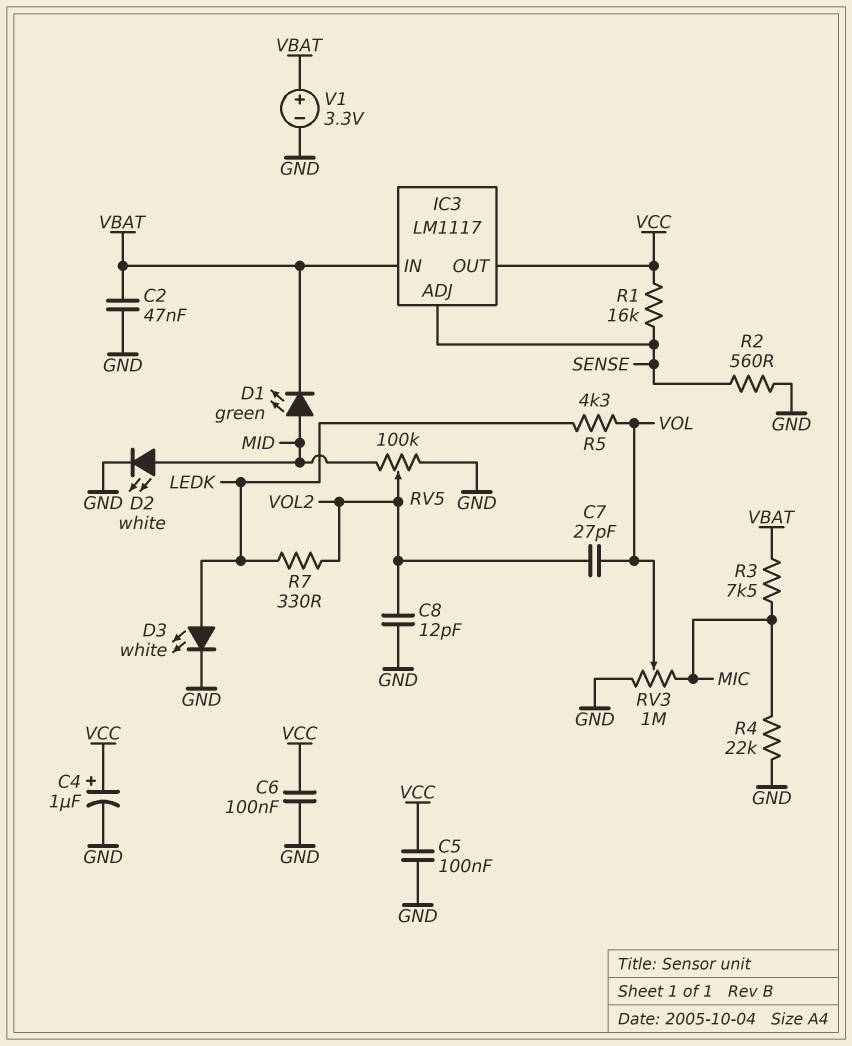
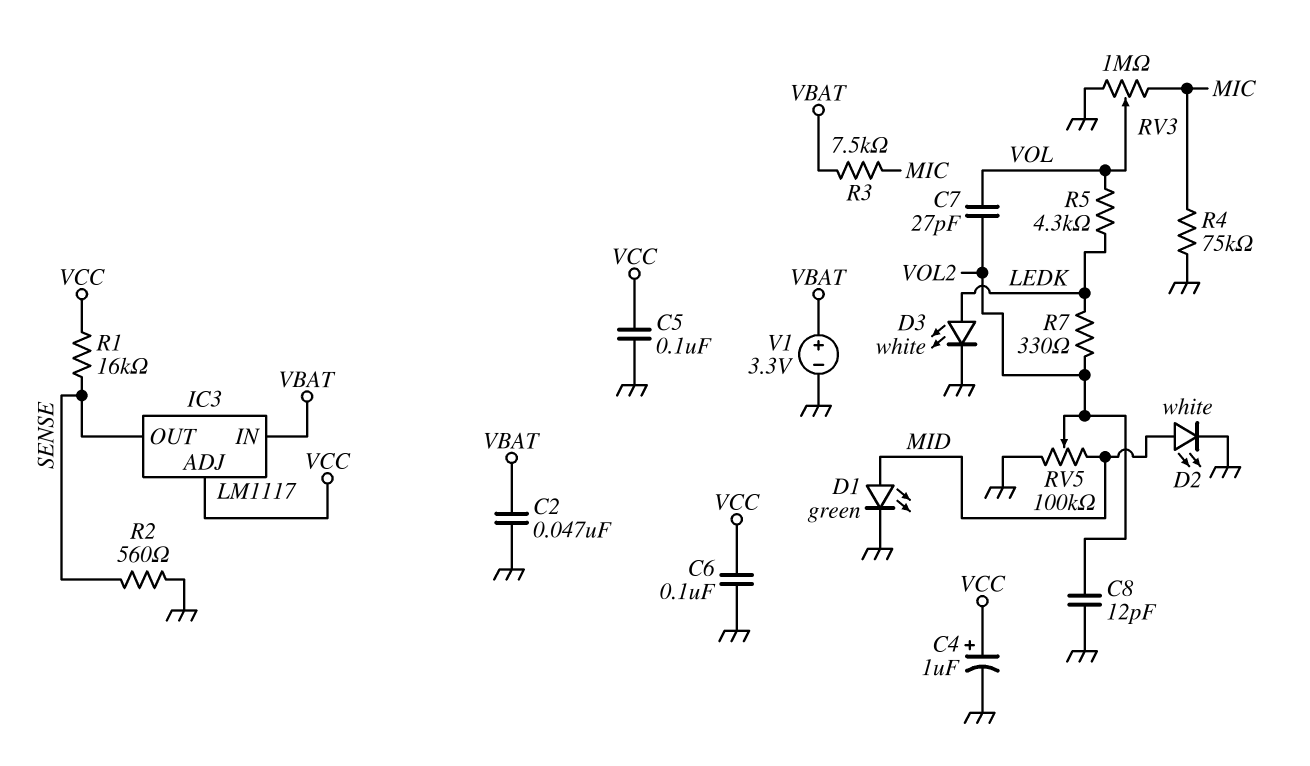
D1: LED green (A MID, K VBAT) -> LED green (A MID, K GND)
IC3 pin ADJ: SENSE -> VCC
IC3 pin OUT: VCC -> SENSE
R4: 22k (GND, MIC) -> 75k (GND, MIC)

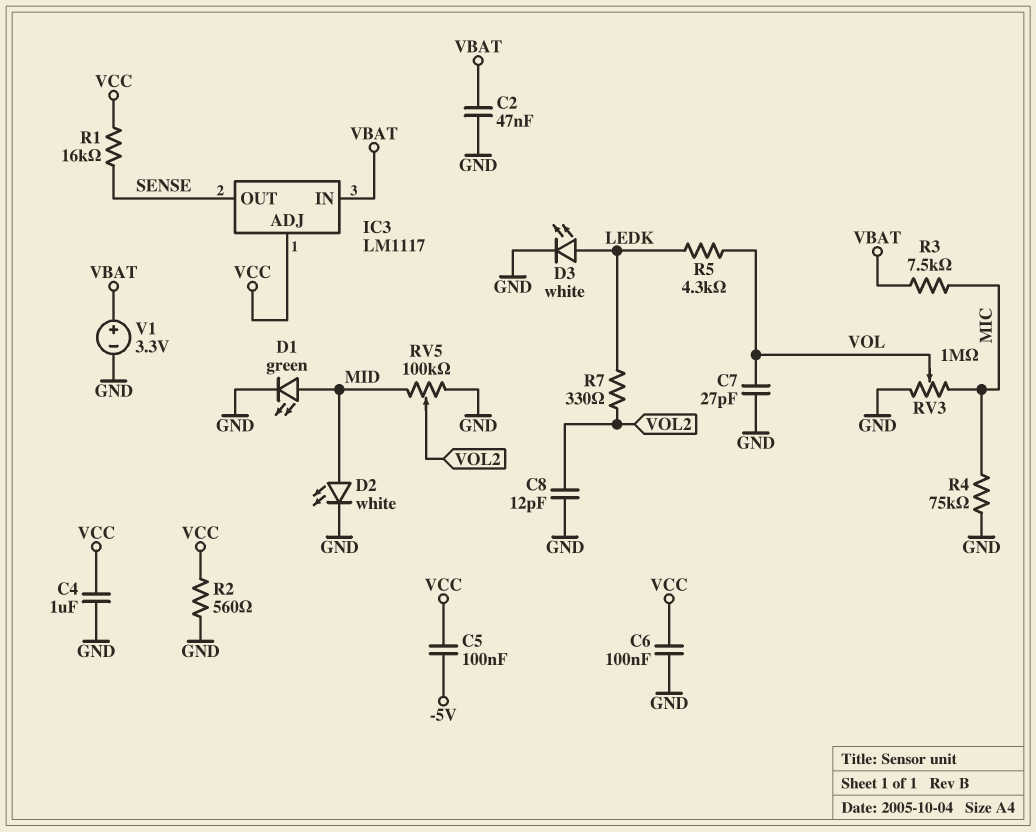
C4: 1uF (plus VCC, minus GND) -> 1uF (GND, VCC)
C5: 100nF (GND, VCC) -> 100nF (-5V, VCC)
C7: 27pF (VOL, VOL2) -> 27pF (GND, VOL)
R2: 560 (GND, SENSE) -> 560 (GND, VCC)

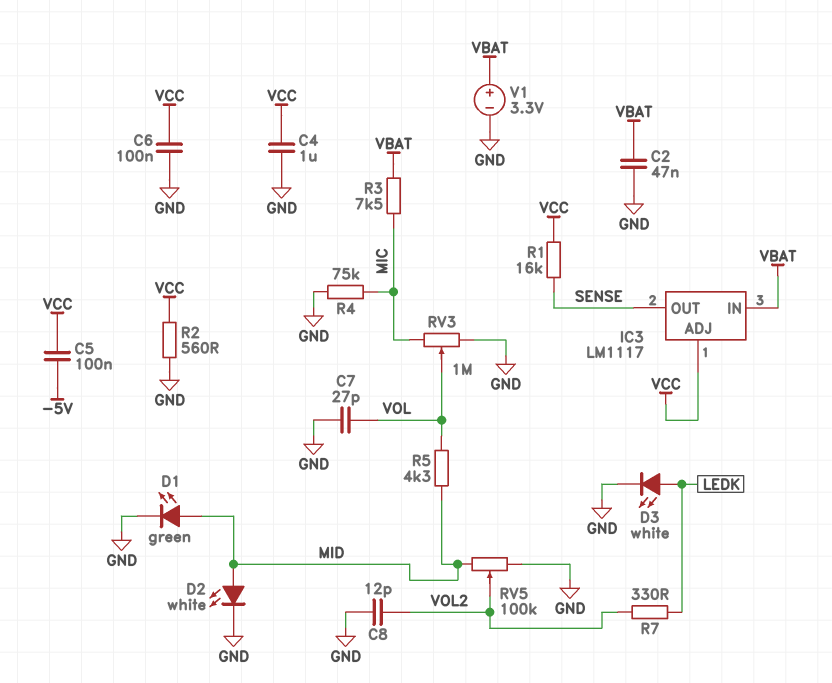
R5: 4.3k (LEDK, VOL) -> 4.3k (MID, VOL)

